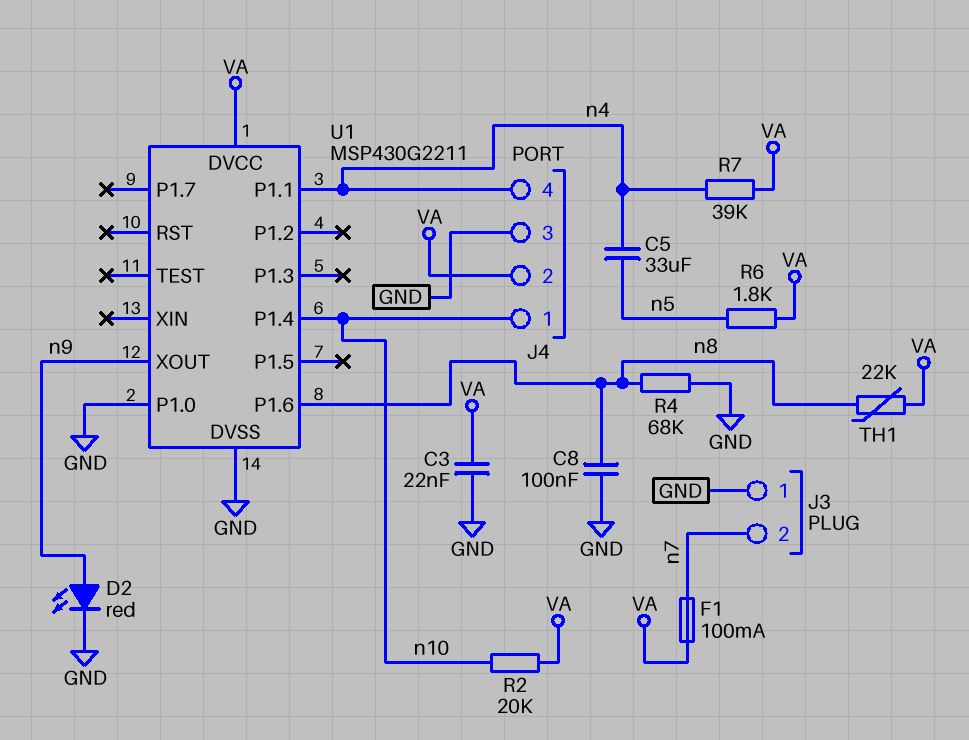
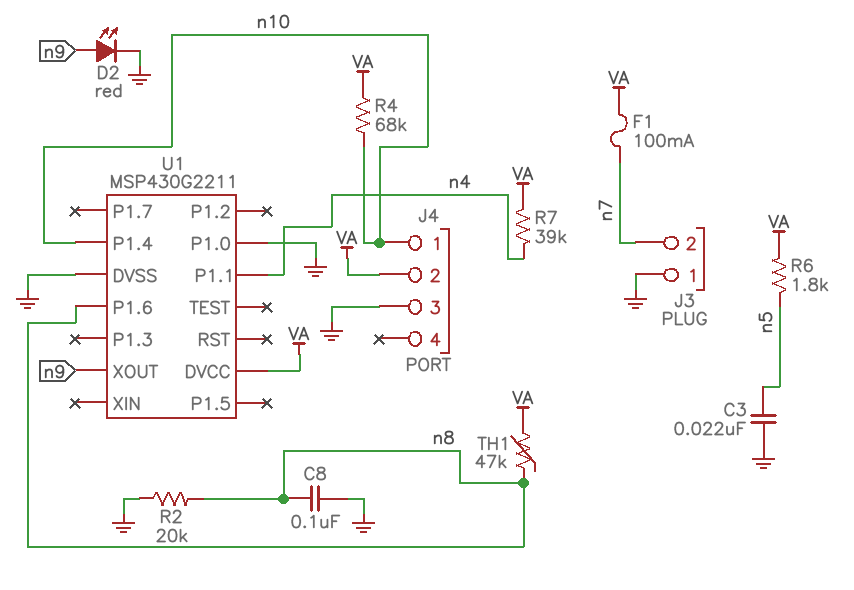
C3: 22nF (GND, VA) -> 22nF (GND, n5)
C5: 33uF (n4, n5) -> none
J4 pin 4: n4 -> none
R2: 20k (VA, n10) -> 20k (GND, n8)
R4: 68k (GND, n8) -> 68k (VA, n10)
TH1: 22k (VA, n8) -> 47k (VA, n8)

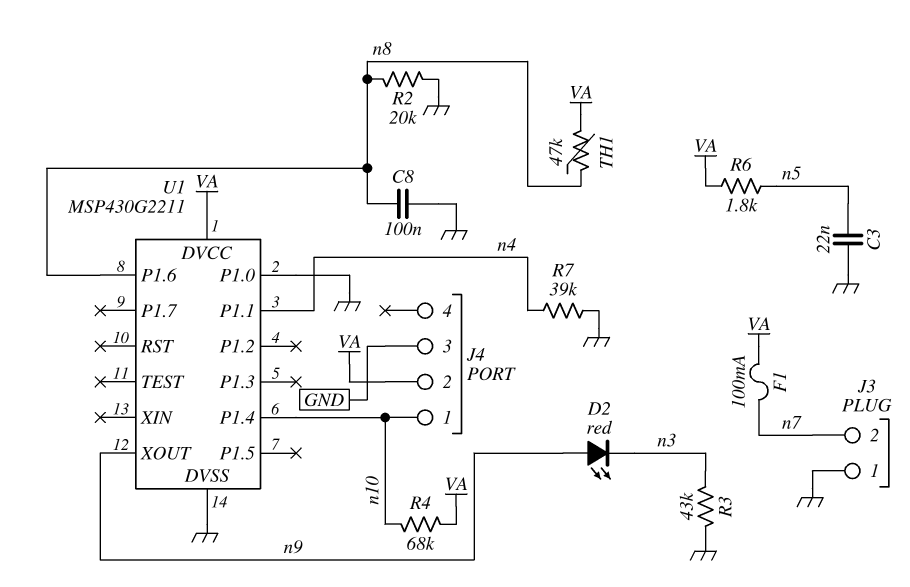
D2: LED red (A n9, K GND) -> LED red (A n9, K n3)
R3: none -> 43k (GND, n3)
R7: 39k (VA, n4) -> 39k (GND, n4)

